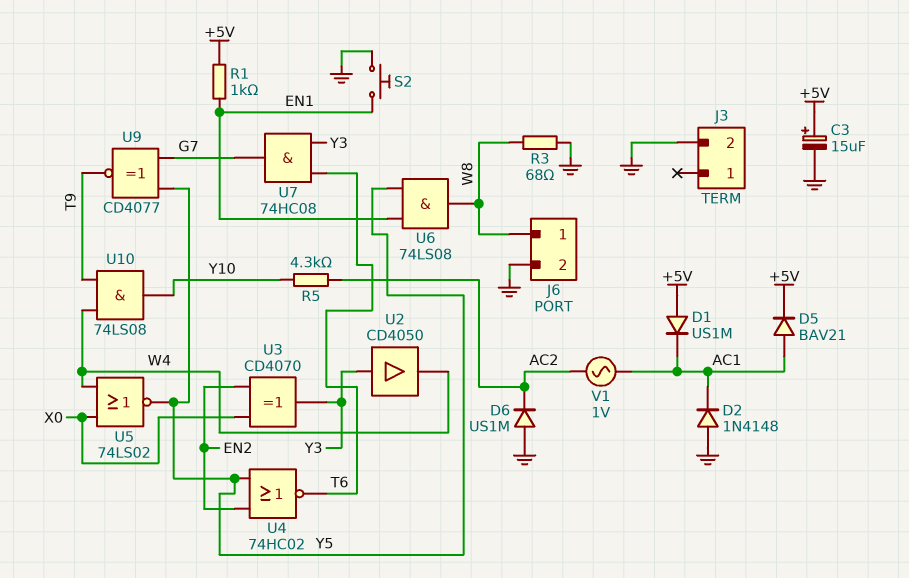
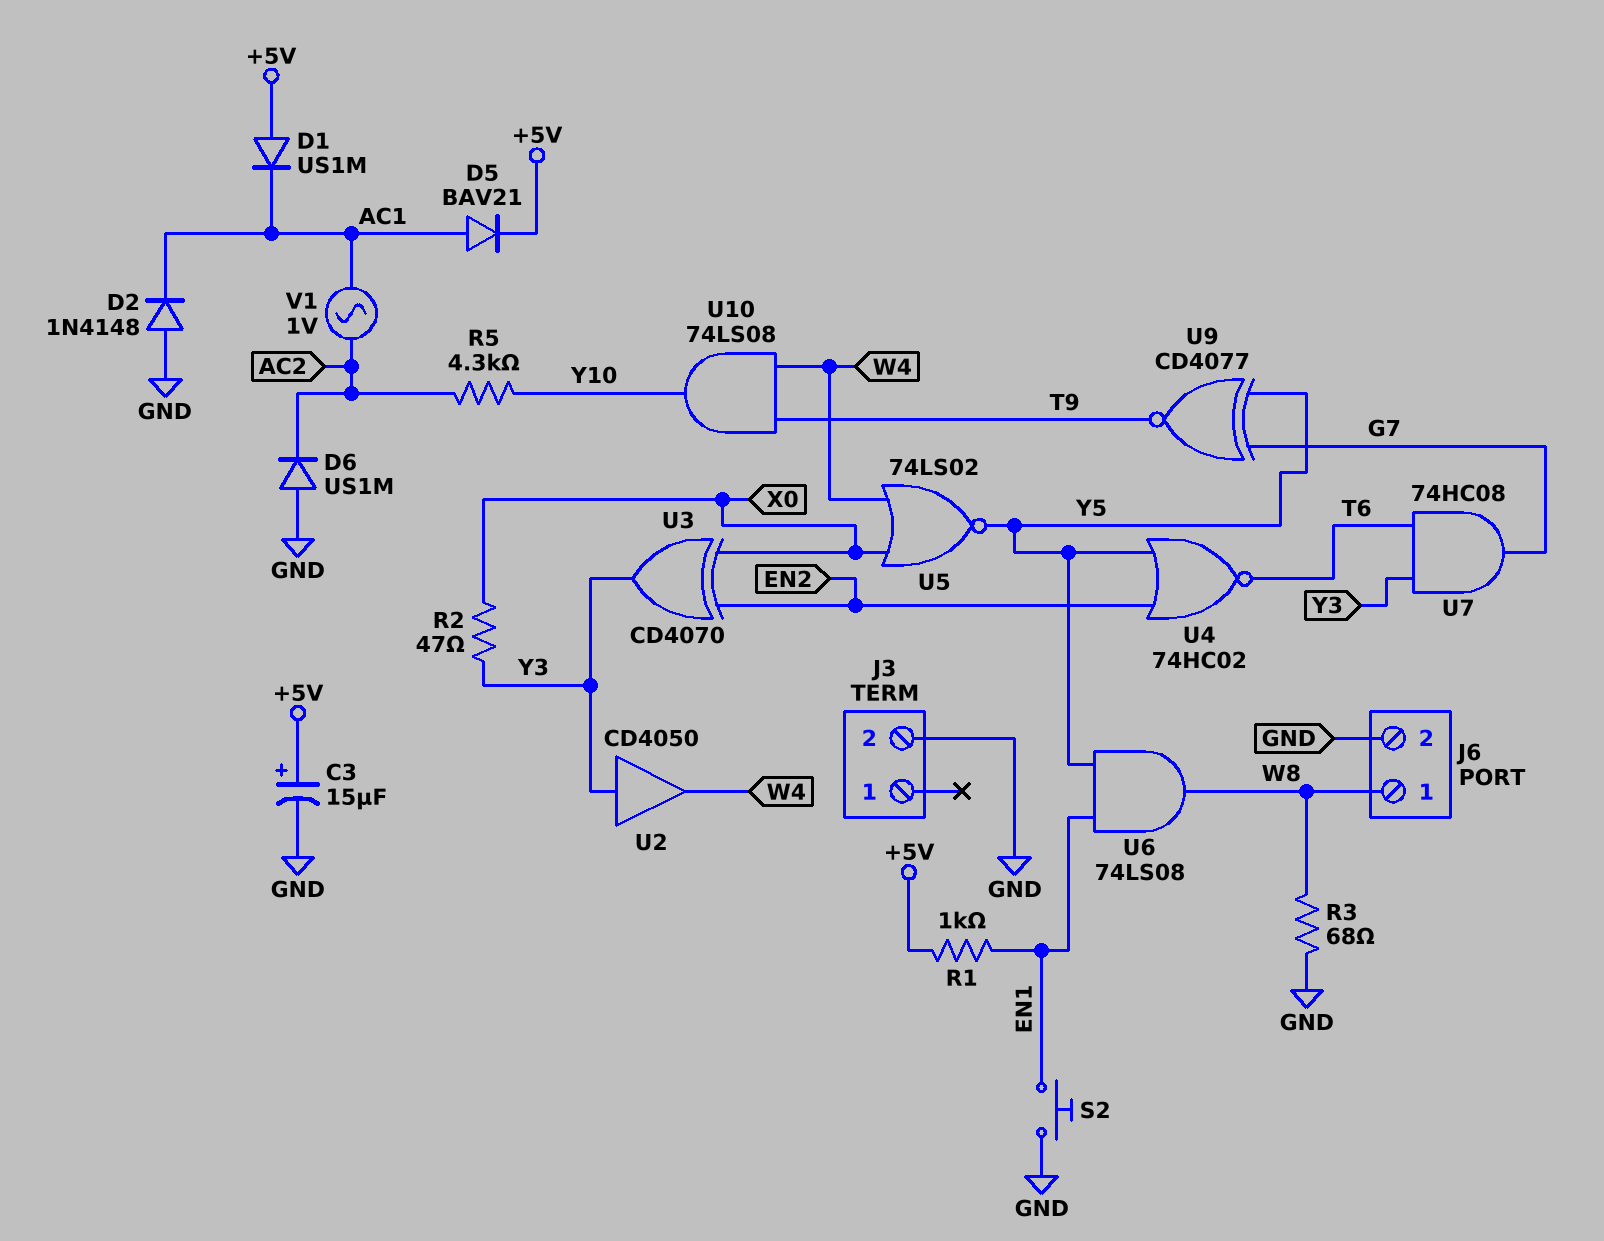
R2: none -> 47 (X0, Y3)

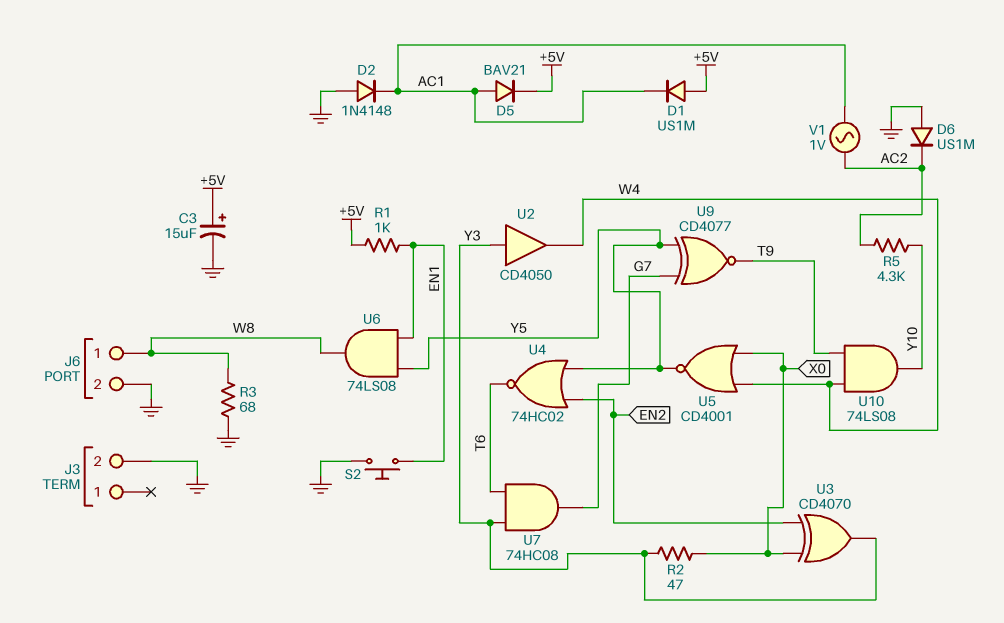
U5: NOR 74LS02 (in W4, in X0, out Y5) -> NOR CD4001 (in W4, in X0, out Y5)

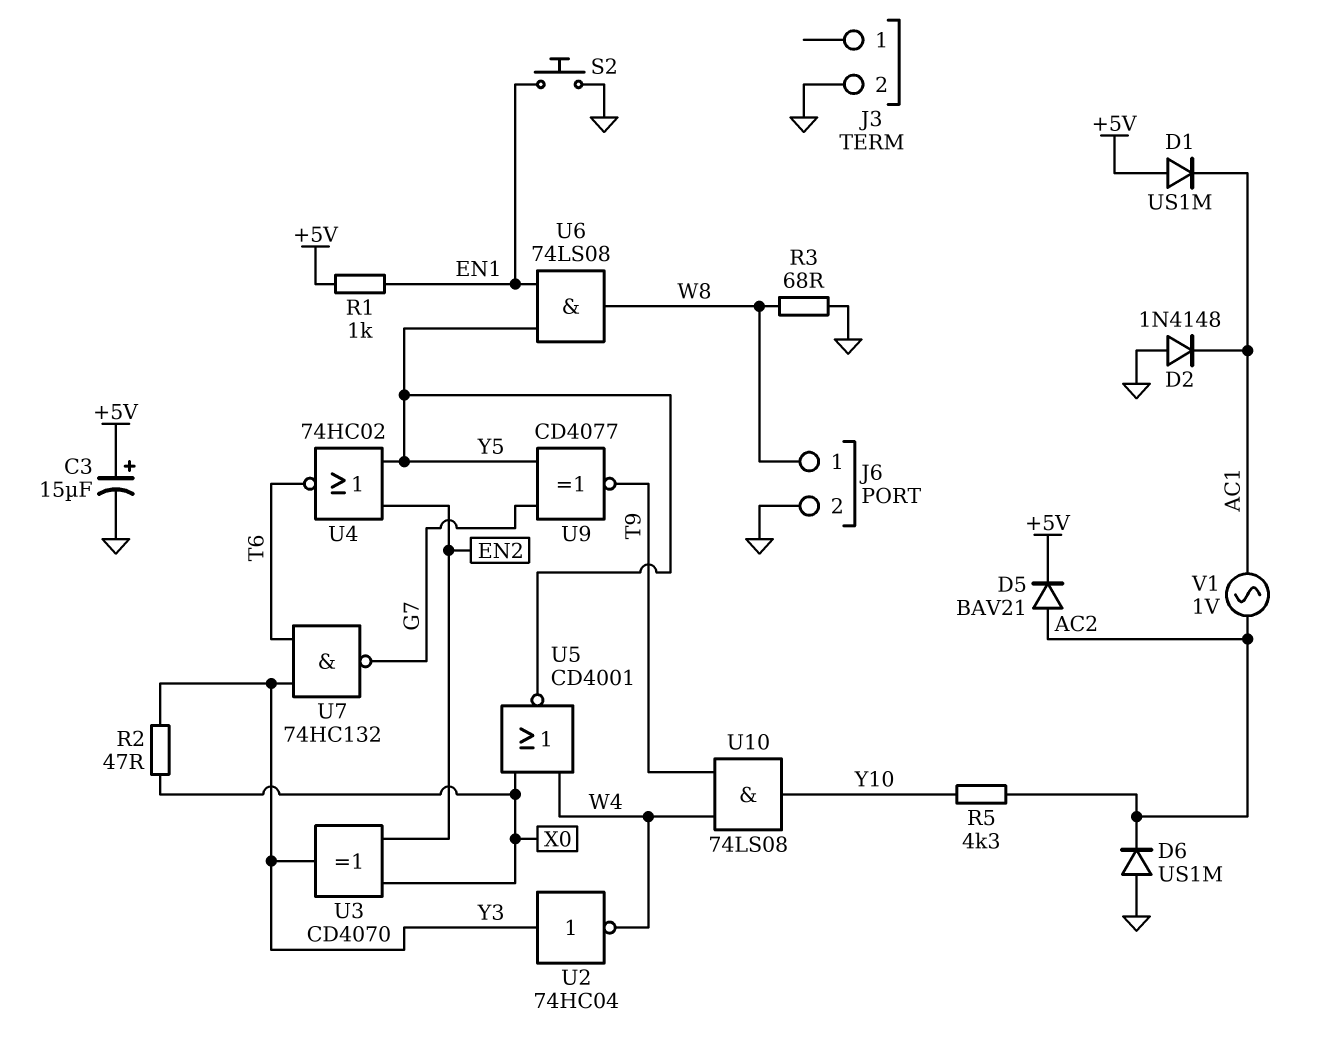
D5: diode BAV21 (A AC1, K +5V) -> diode BAV21 (A AC2, K +5V)
U2: buffer CD4050 (in Y3, out W4) -> NOT 74HC04 (in Y3, out W4)
U7: AND 74HC08 (in T6, in Y3, out G7) -> NAND 74HC132 (in T6, in Y3, out G7)

